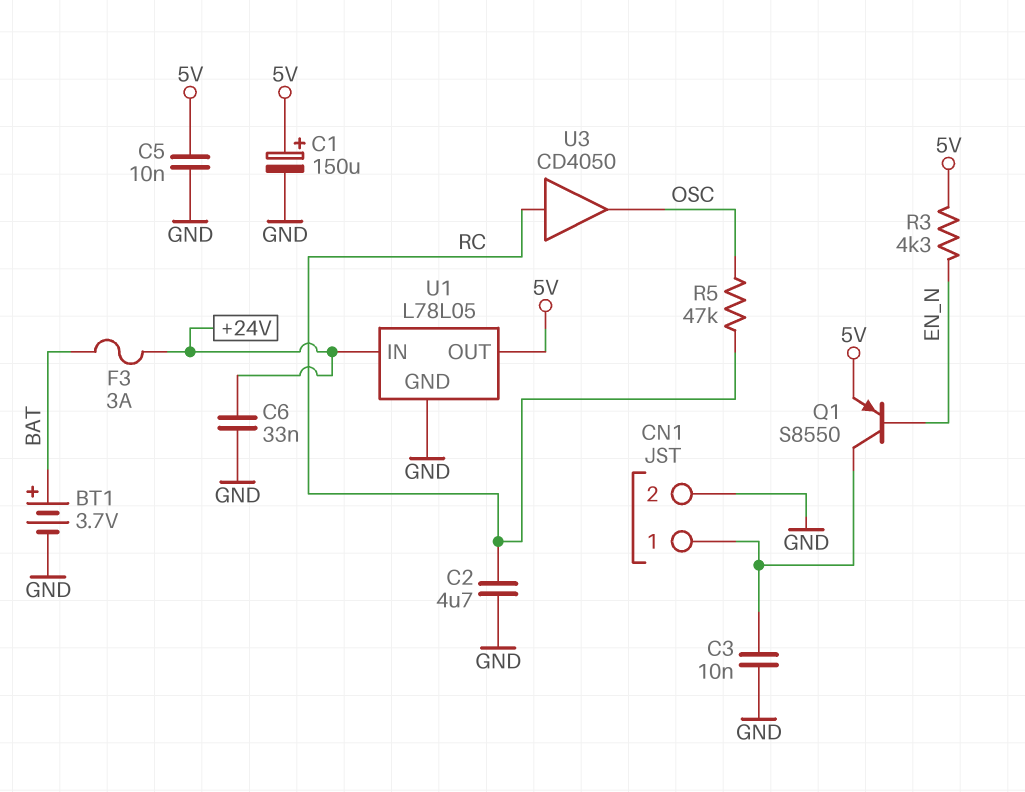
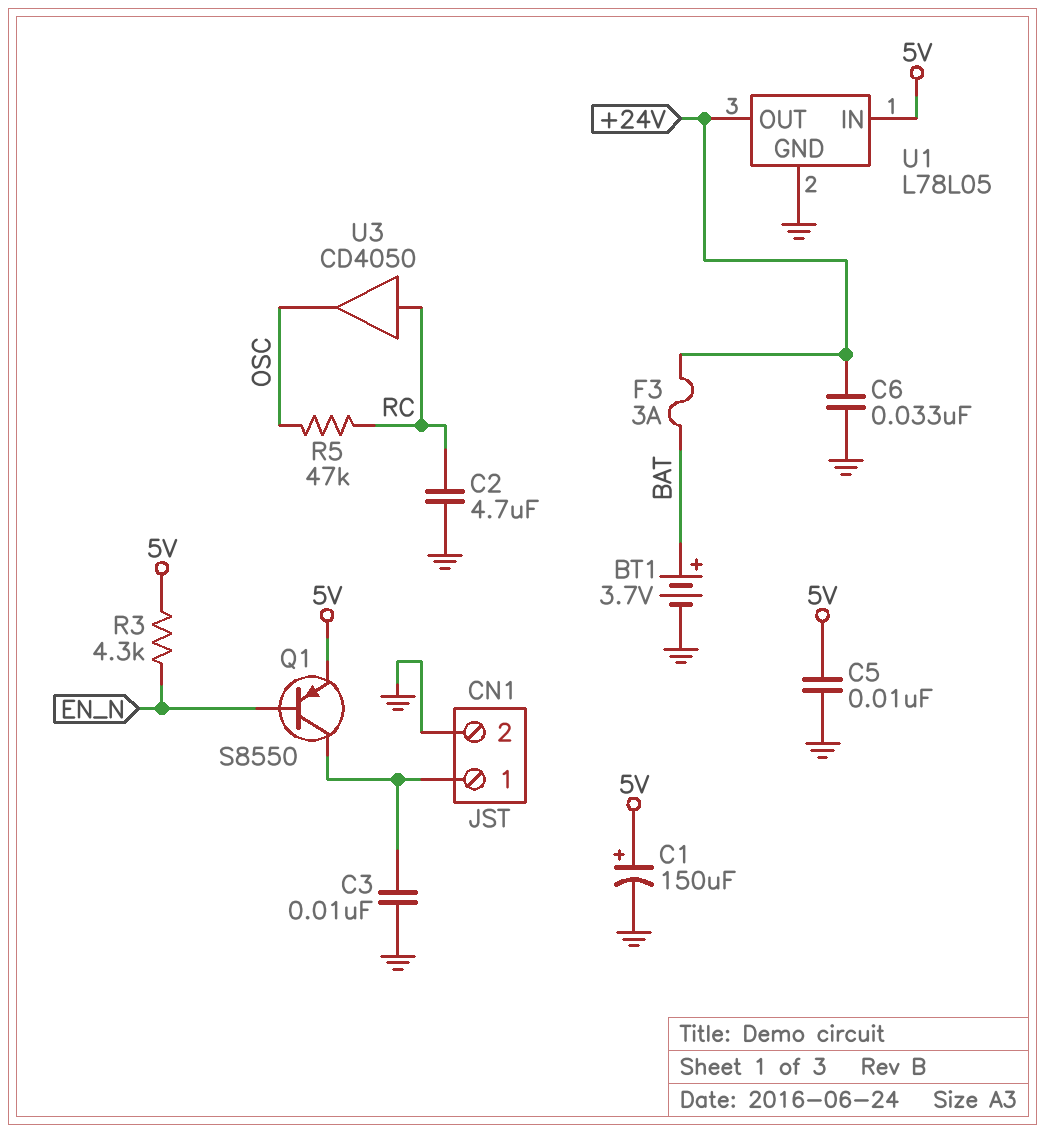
U1 pin IN: +24V -> 5V
U1 pin OUT: 5V -> +24V

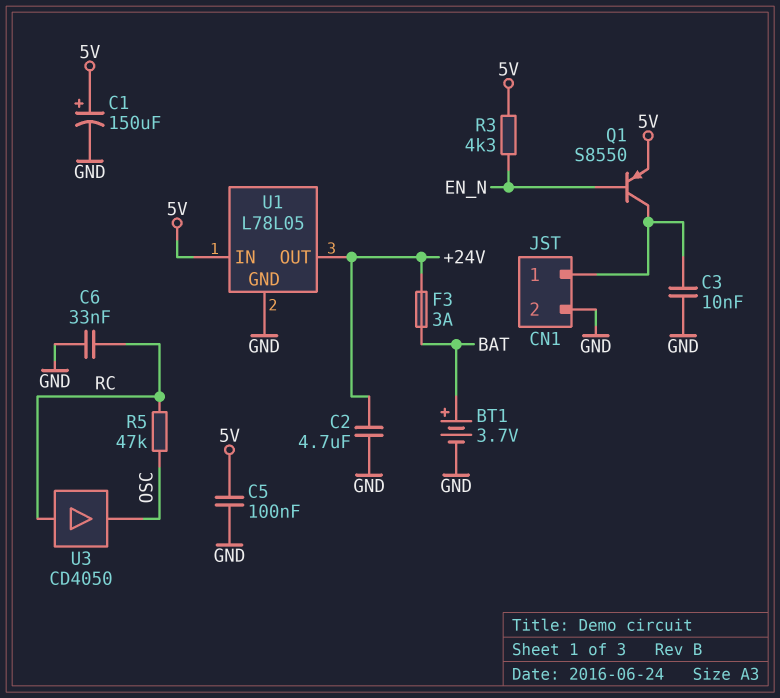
C2: 4.7uF (GND, RC) -> 4.7uF (+24V, GND)
C5: 10nF (5V, GND) -> 100nF (5V, GND)
C6: 33nF (+24V, GND) -> 33nF (GND, RC)

